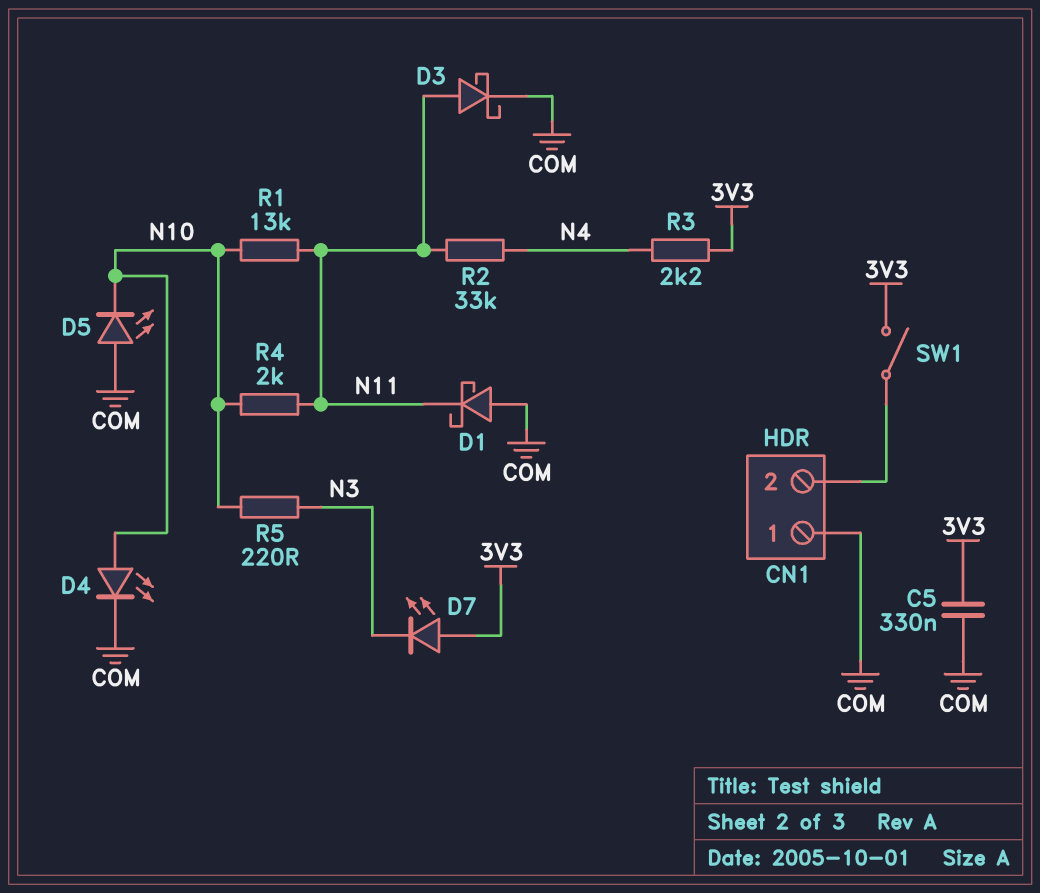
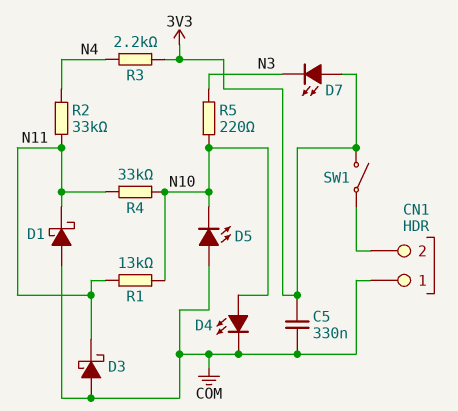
D3: schottky (A N11, K COM) -> schottky (A COM, K N11)
R4: 2k (N10, N11) -> 33k (N10, N11)

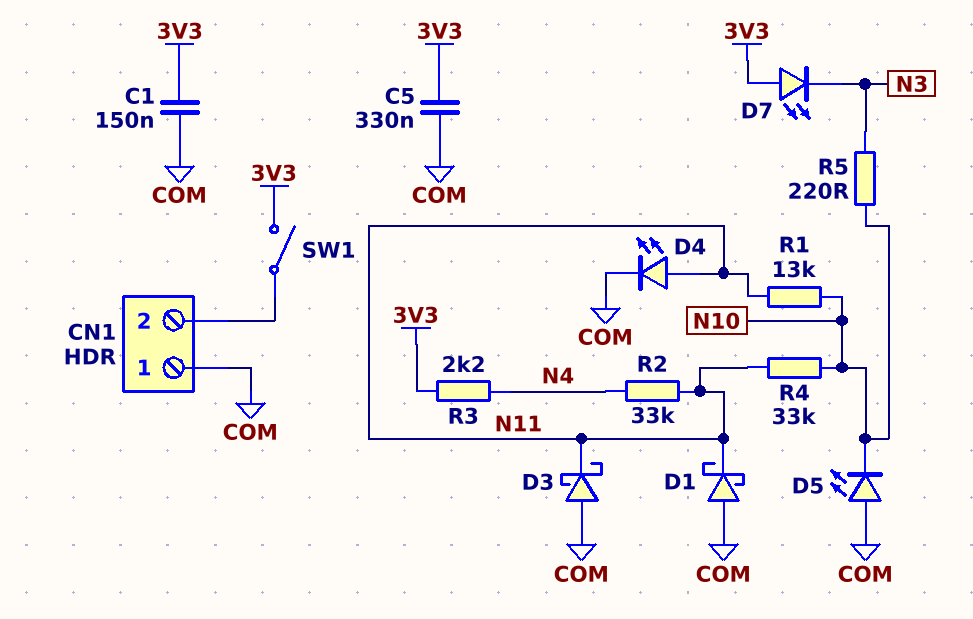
C1: none -> 150nF (3V3, COM)
D4: LED (A N10, K COM) -> LED (A N11, K COM)

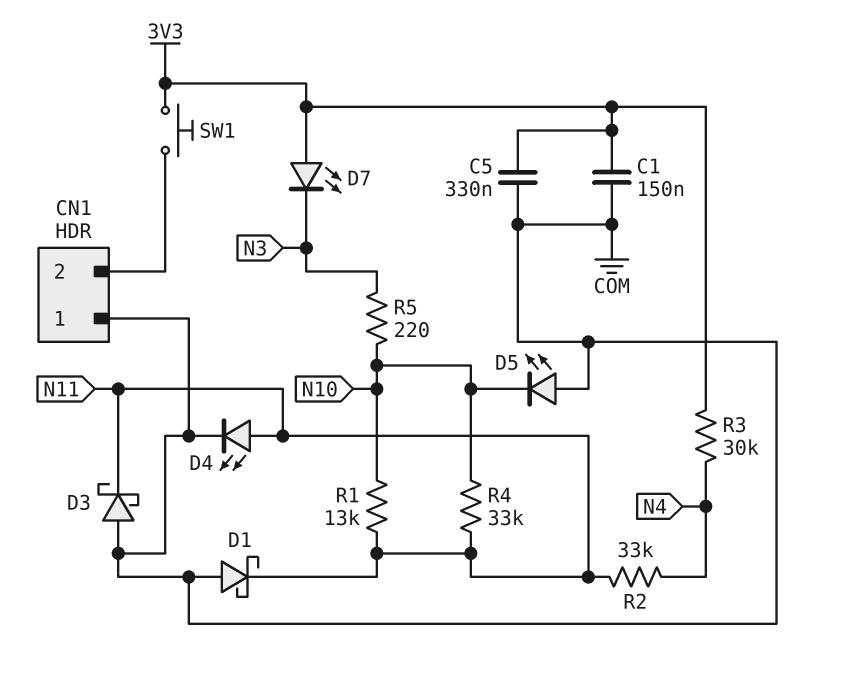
R3: 2.2k (3V3, N4) -> 30k (3V3, N4)
SW1: switch (3V3, CN1/2) -> button (3V3, CN1/2)

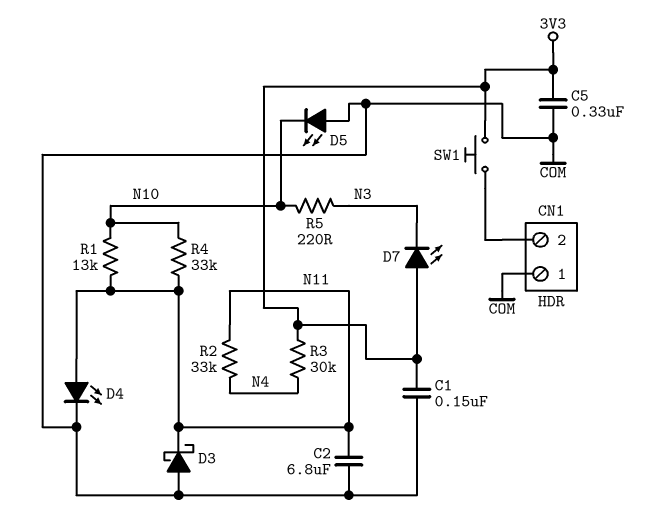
C2: none -> 6.8uF (COM, N11)
D1: schottky (A COM, K N11) -> none

